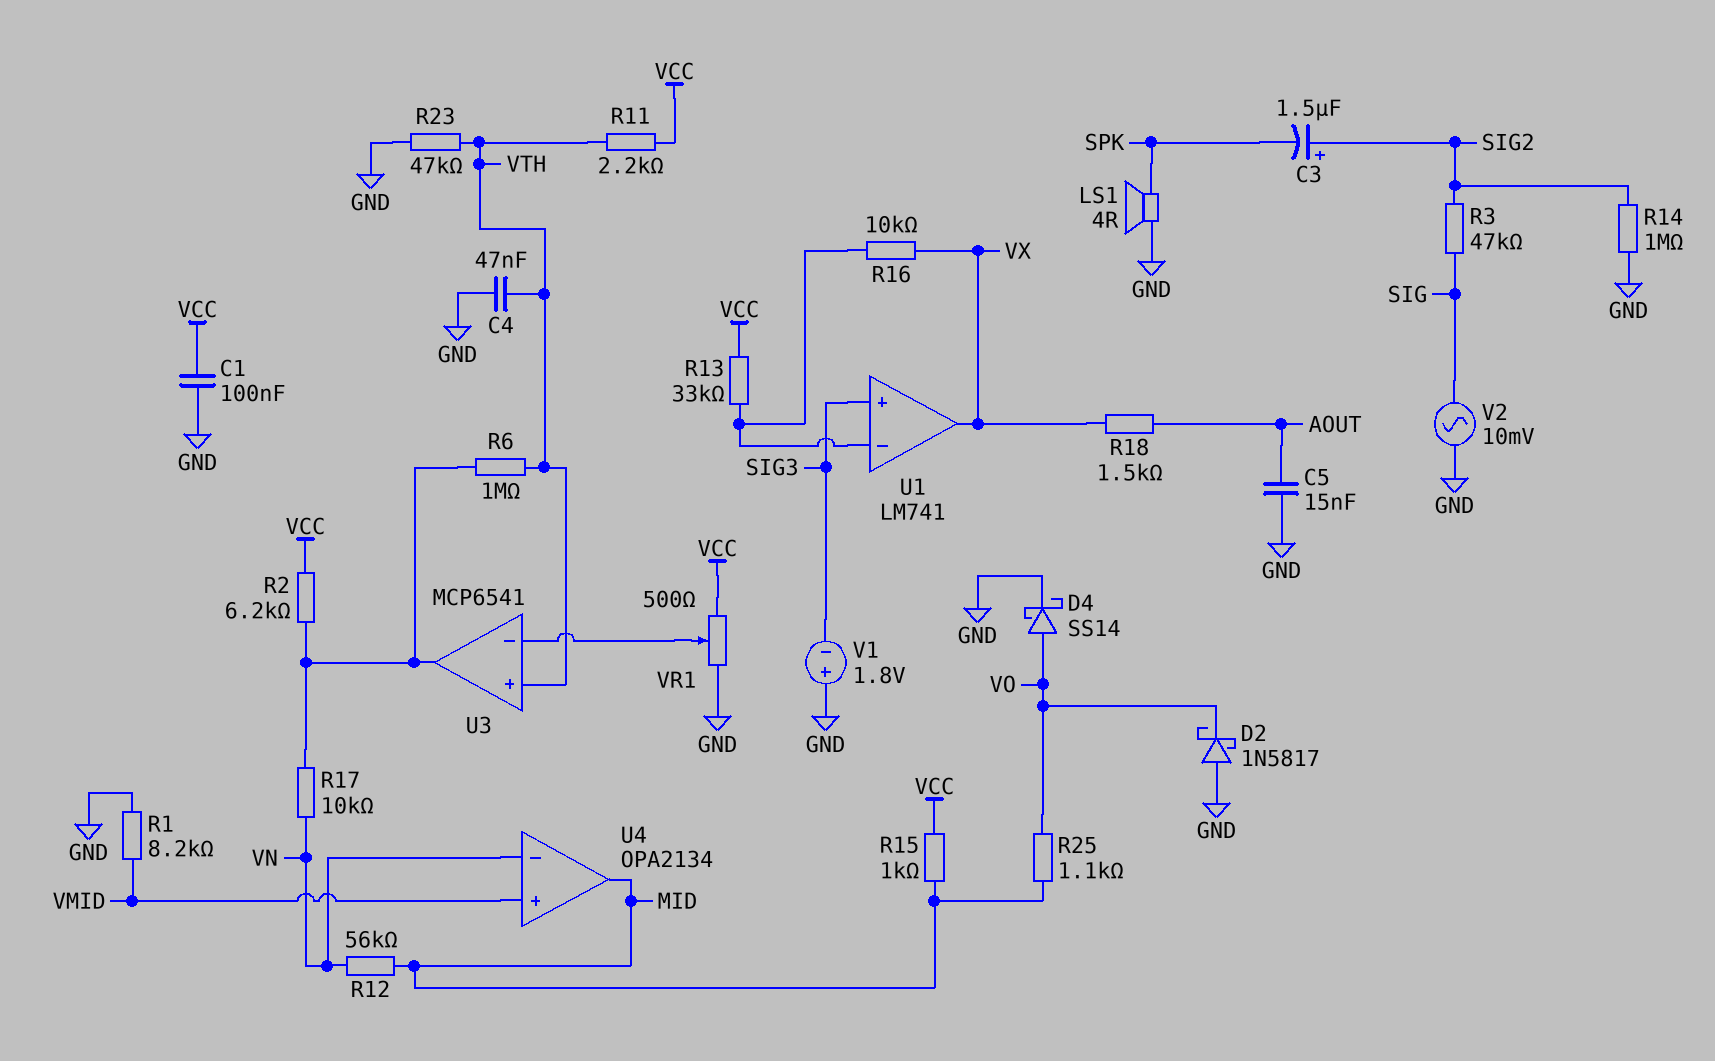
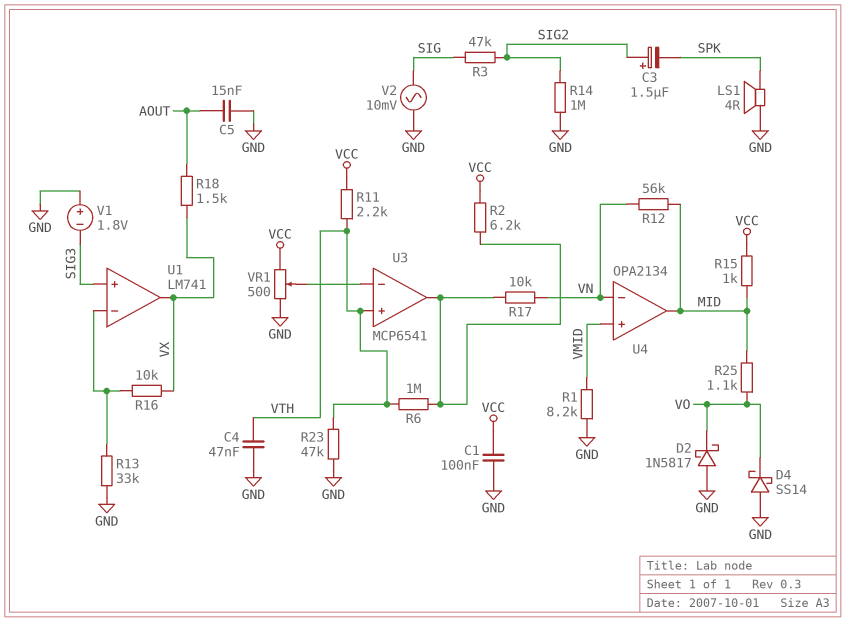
D4: schottky SS14 (A VO, K GND) -> schottky SS14 (A GND, K VO)
R13: 33k (U1/in-, VCC) -> 33k (GND, U1/in-)

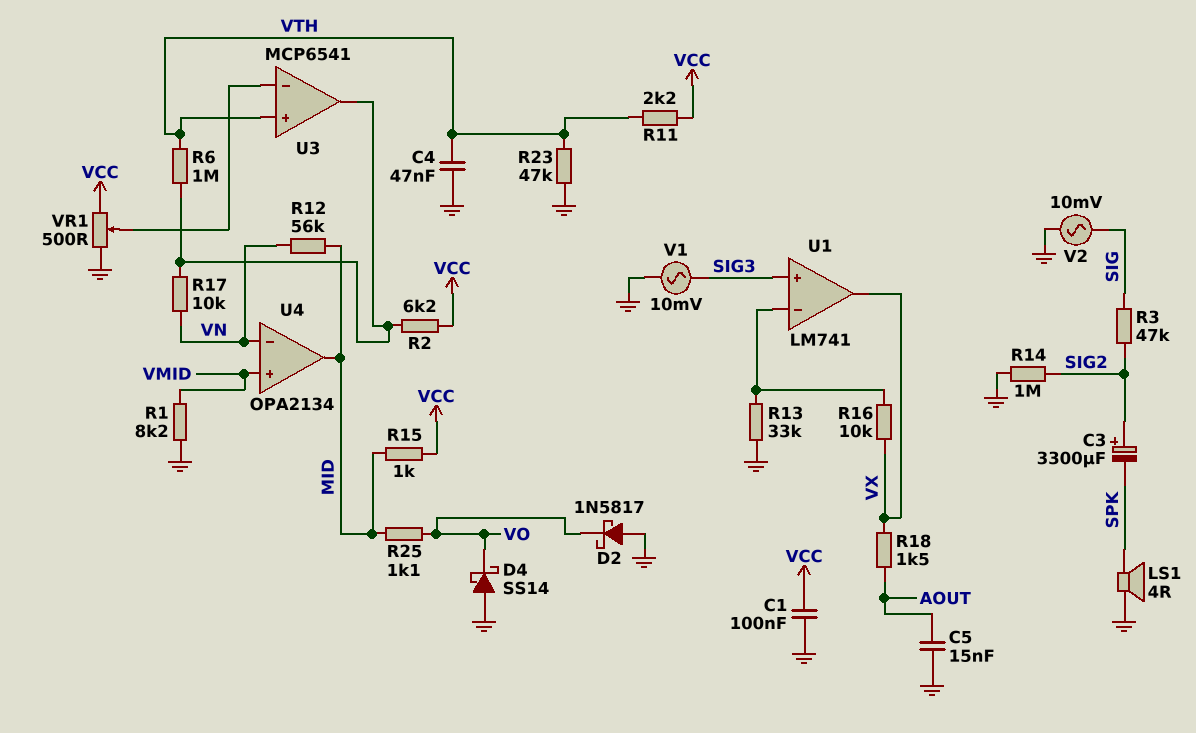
C3: 1.5uF (plus SIG2, minus SPK) -> 3300uF (plus SIG2, minus SPK)
V1: 1.8V (plus GND, minus SIG3) -> AC 10mV (GND, SIG3)

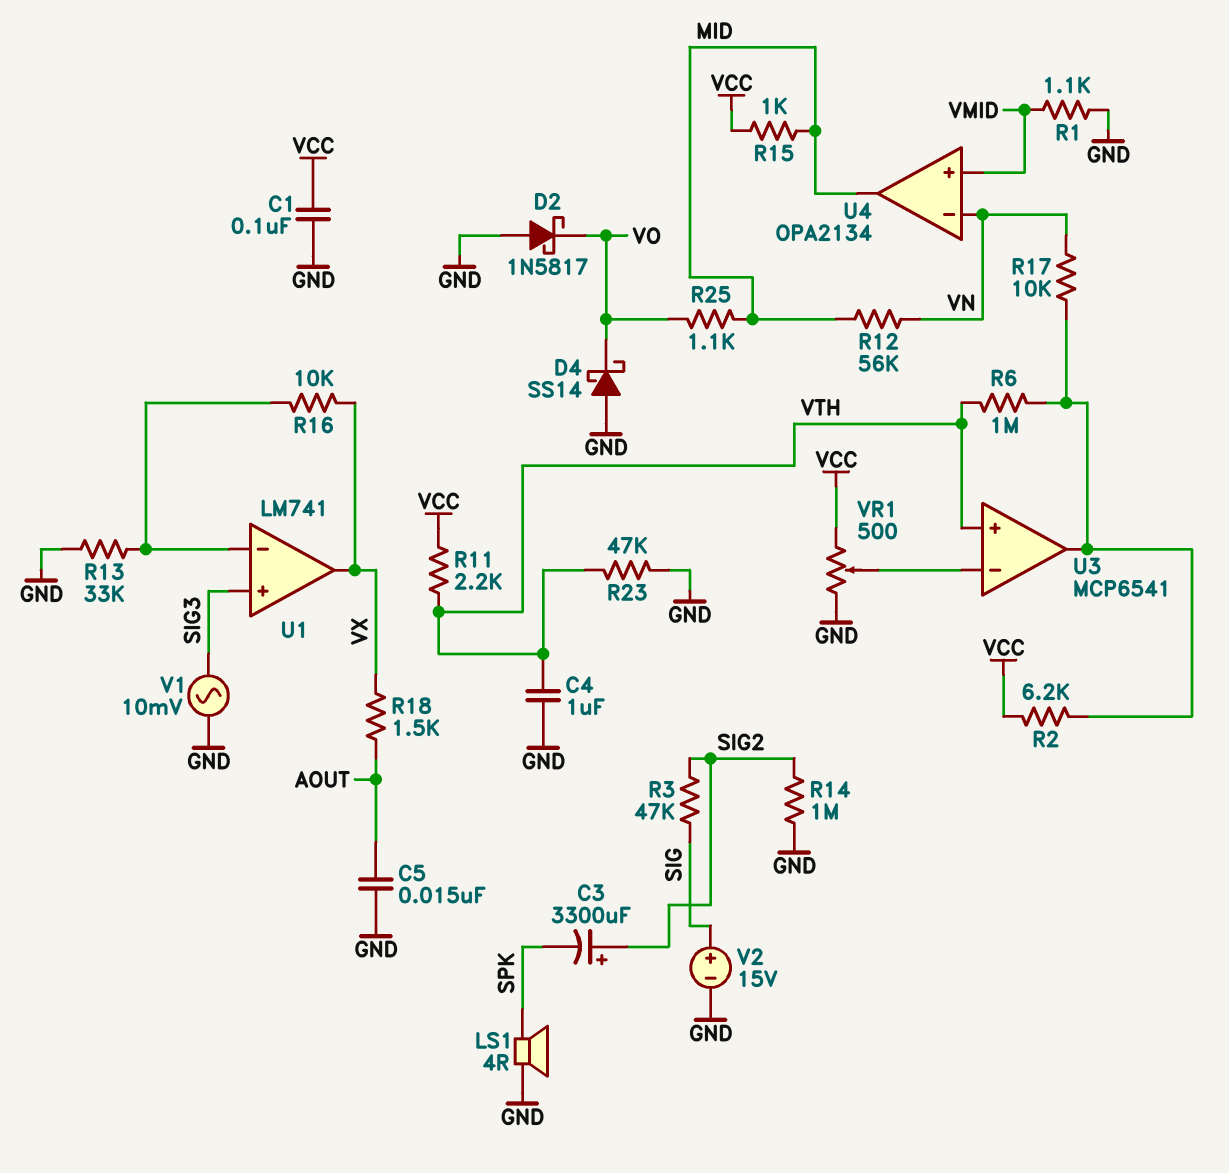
C4: 47nF (GND, VTH) -> 1uF (GND, VTH)
R1: 8.2k (GND, VMID) -> 1.1k (GND, VMID)
V2: AC 10mV (GND, SIG) -> 15V (plus SIG, minus GND)

